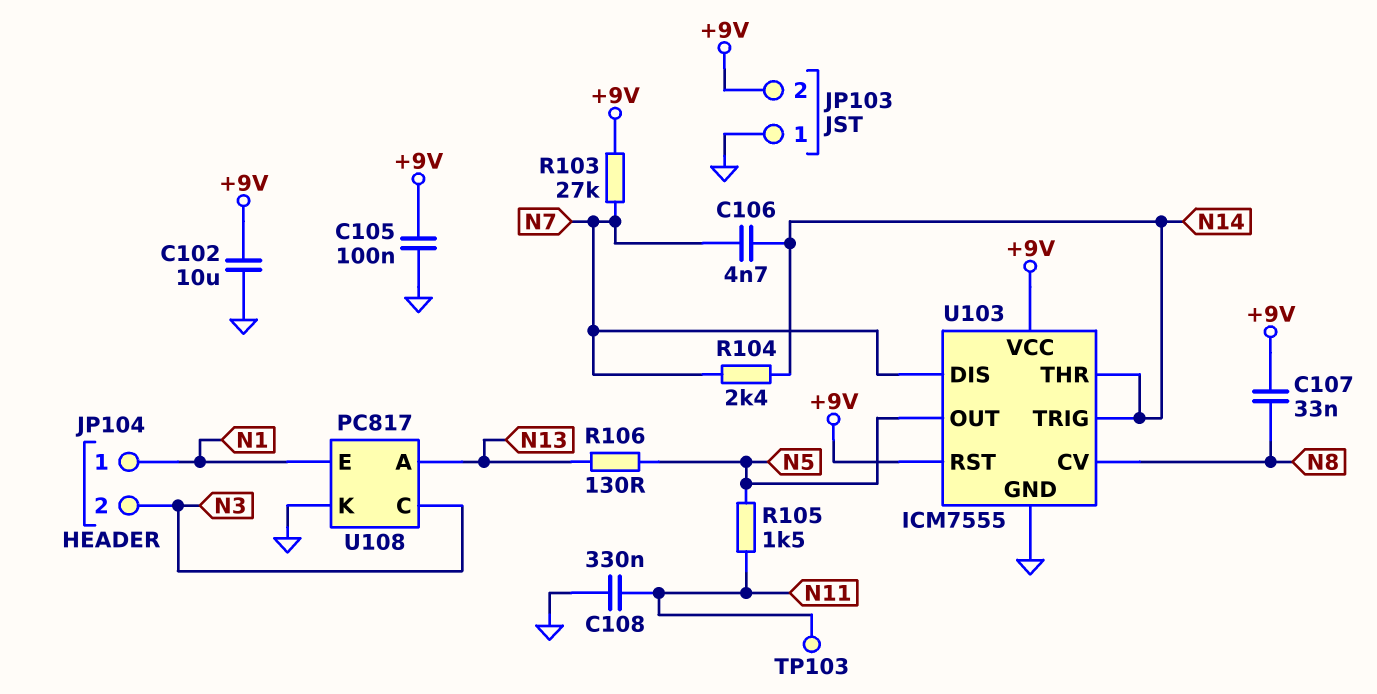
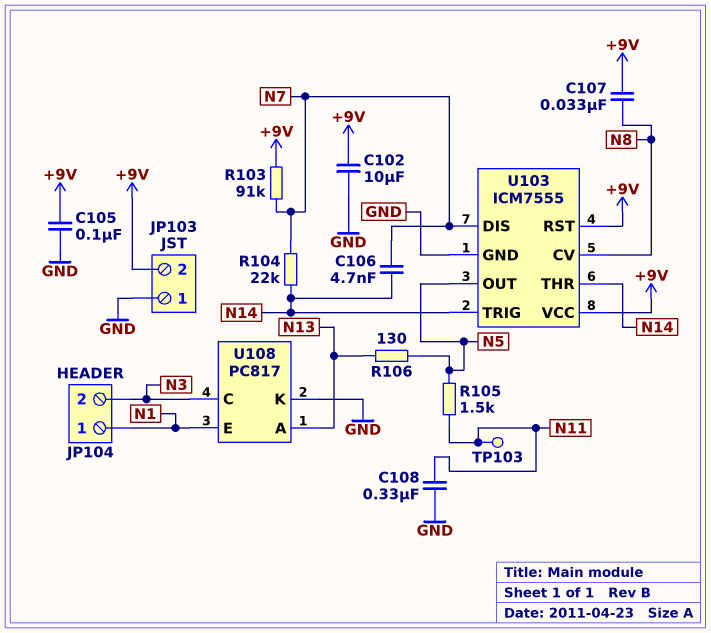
R103: 27k (+9V, N7) -> 91k (+9V, N7)
R104: 2.4k (N7, N14) -> 22k (N7, N14)

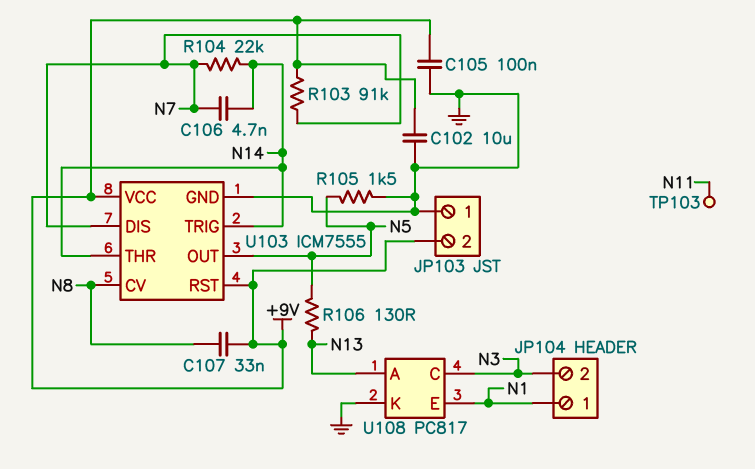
C108: 330nF (GND, N11) -> none
R105: 1.5k (N5, N11) -> 1.5k (GND, N5)

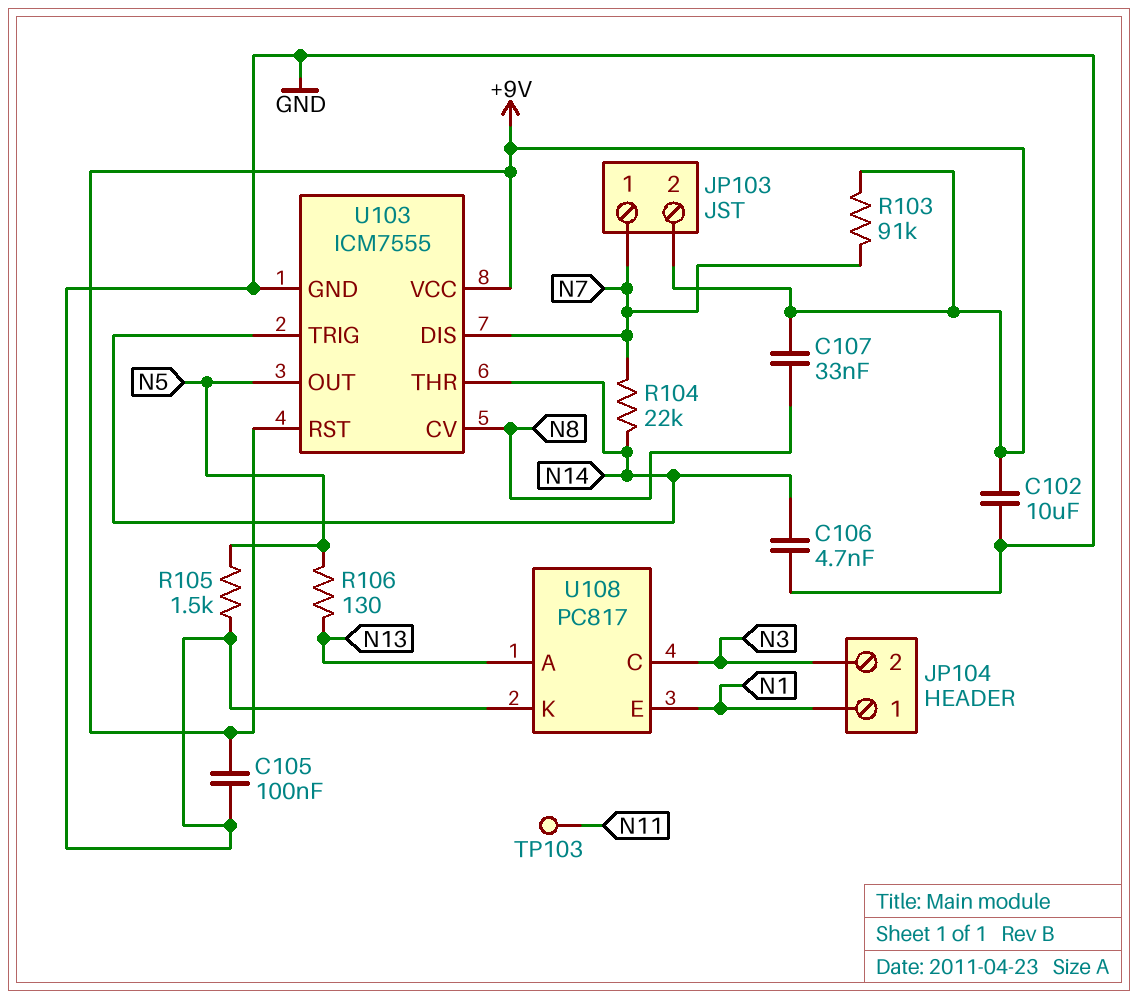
C106: 4.7nF (N7, N14) -> 4.7nF (GND, N14)
JP103 pin 1: GND -> N7

